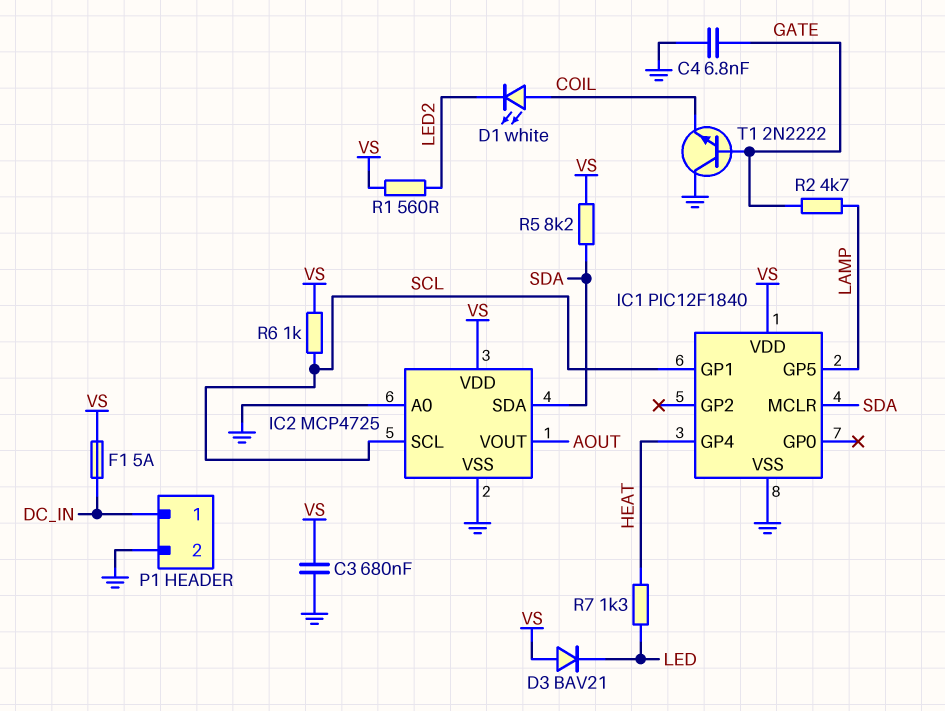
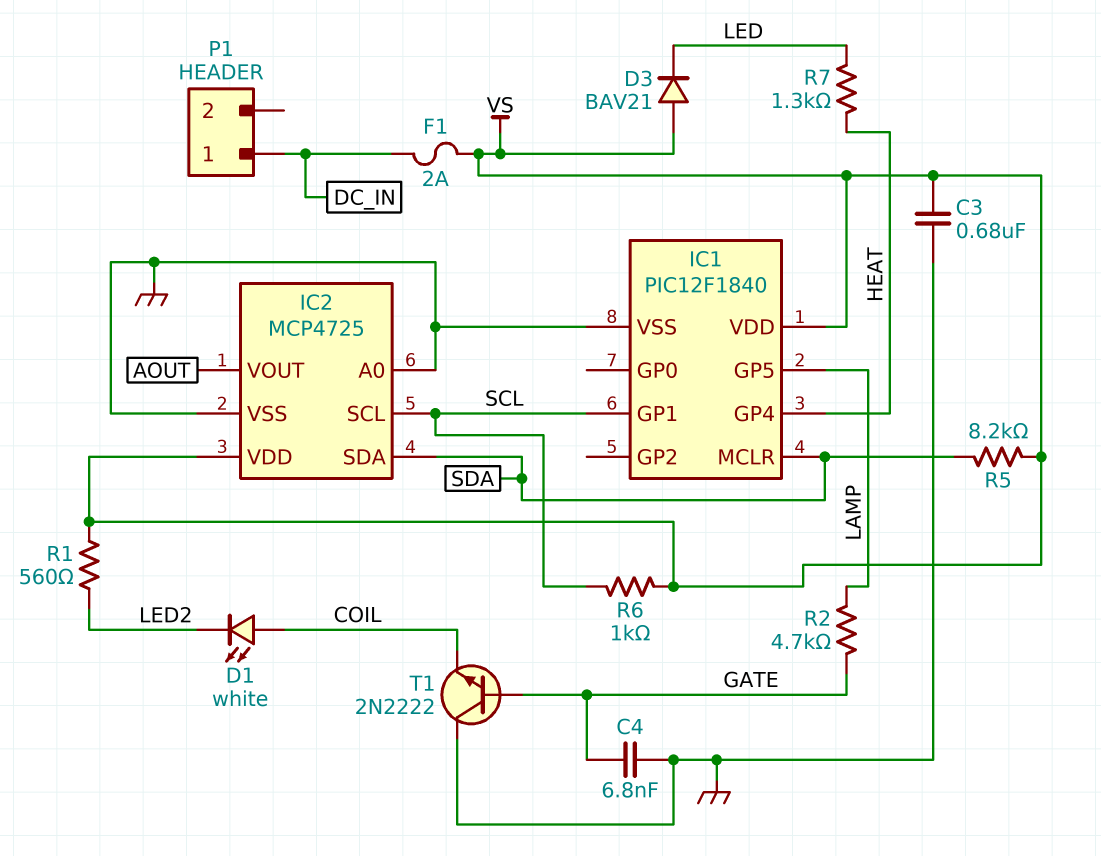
F1: 5A (DC_IN, VS) -> 2A (DC_IN, VS)
P1 pin 2: GND -> none

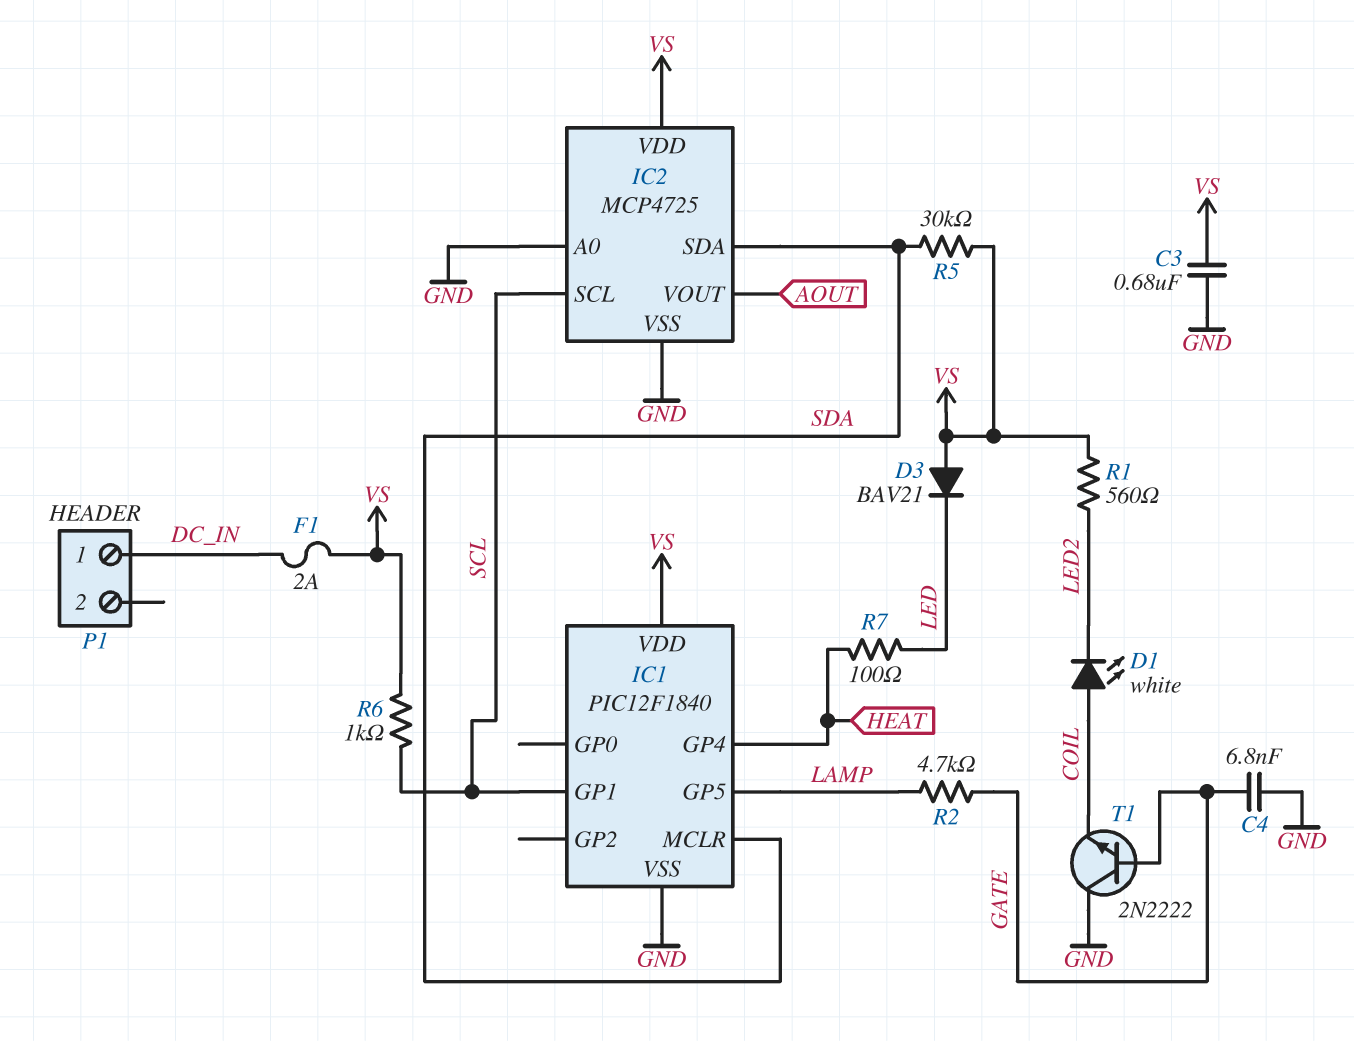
R5: 8.2k (SDA, VS) -> 30k (SDA, VS)
R7: 1.3k (HEAT, LED) -> 100 (HEAT, LED)

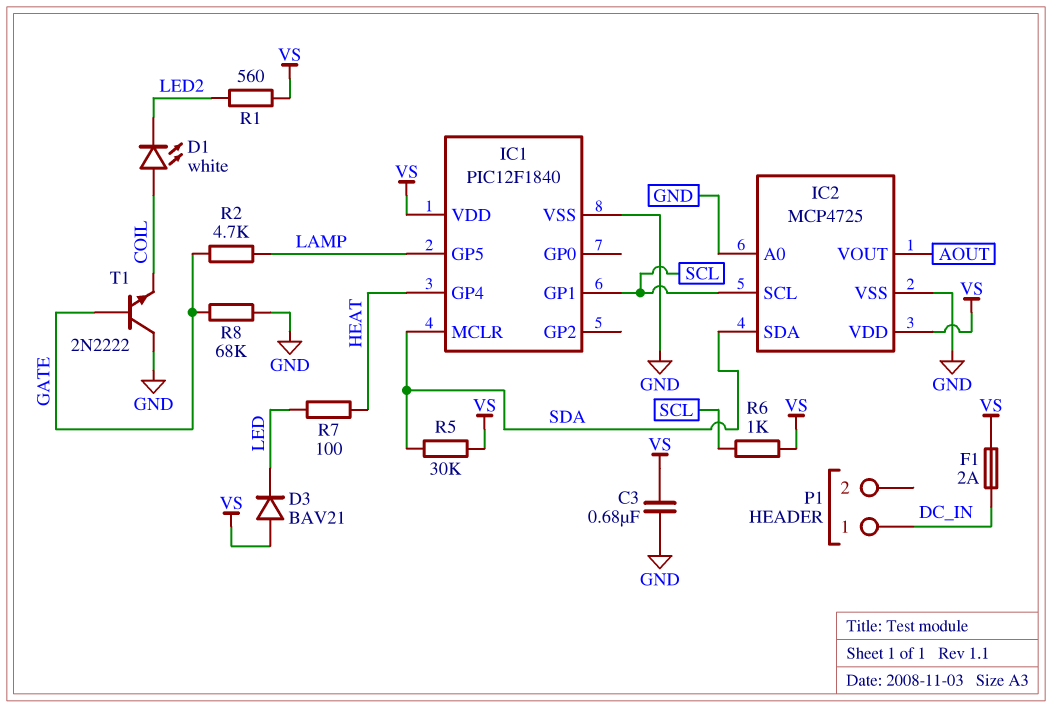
C4: 6.8nF (GATE, GND) -> none
R8: none -> 68k (GATE, GND)

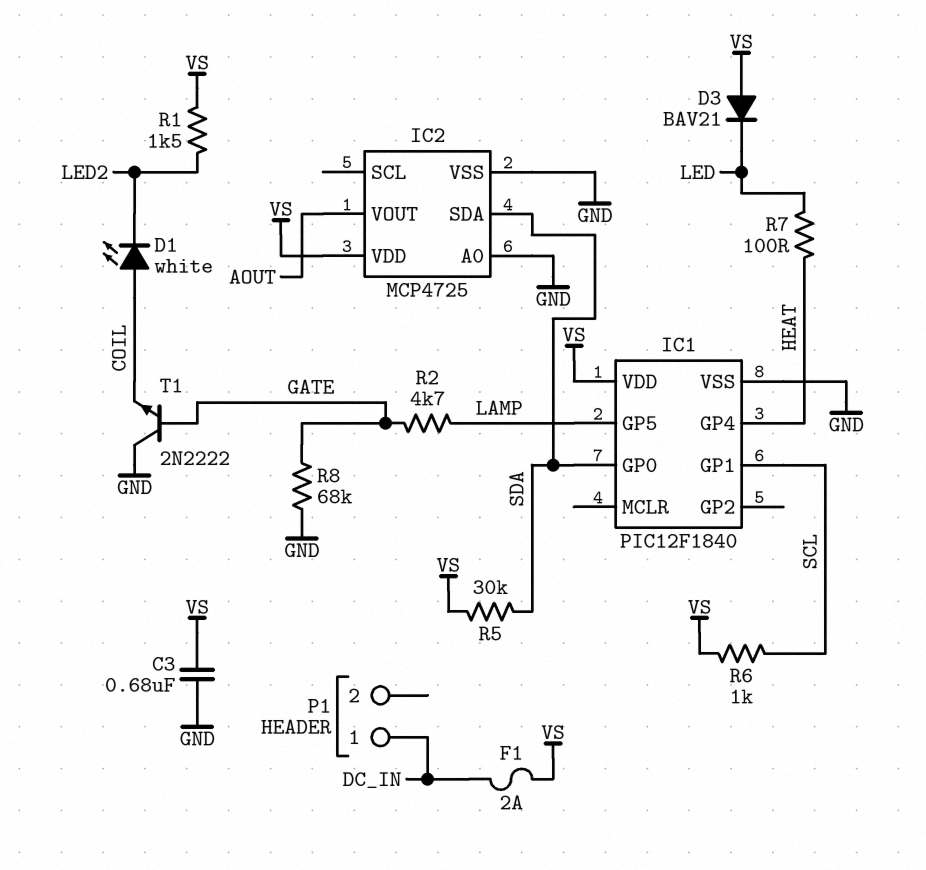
IC1 pin GP0: none -> SDA
IC1 pin MCLR: SDA -> none
IC2 pin SCL: SCL -> none
R1: 560 (LED2, VS) -> 1.5k (LED2, VS)

